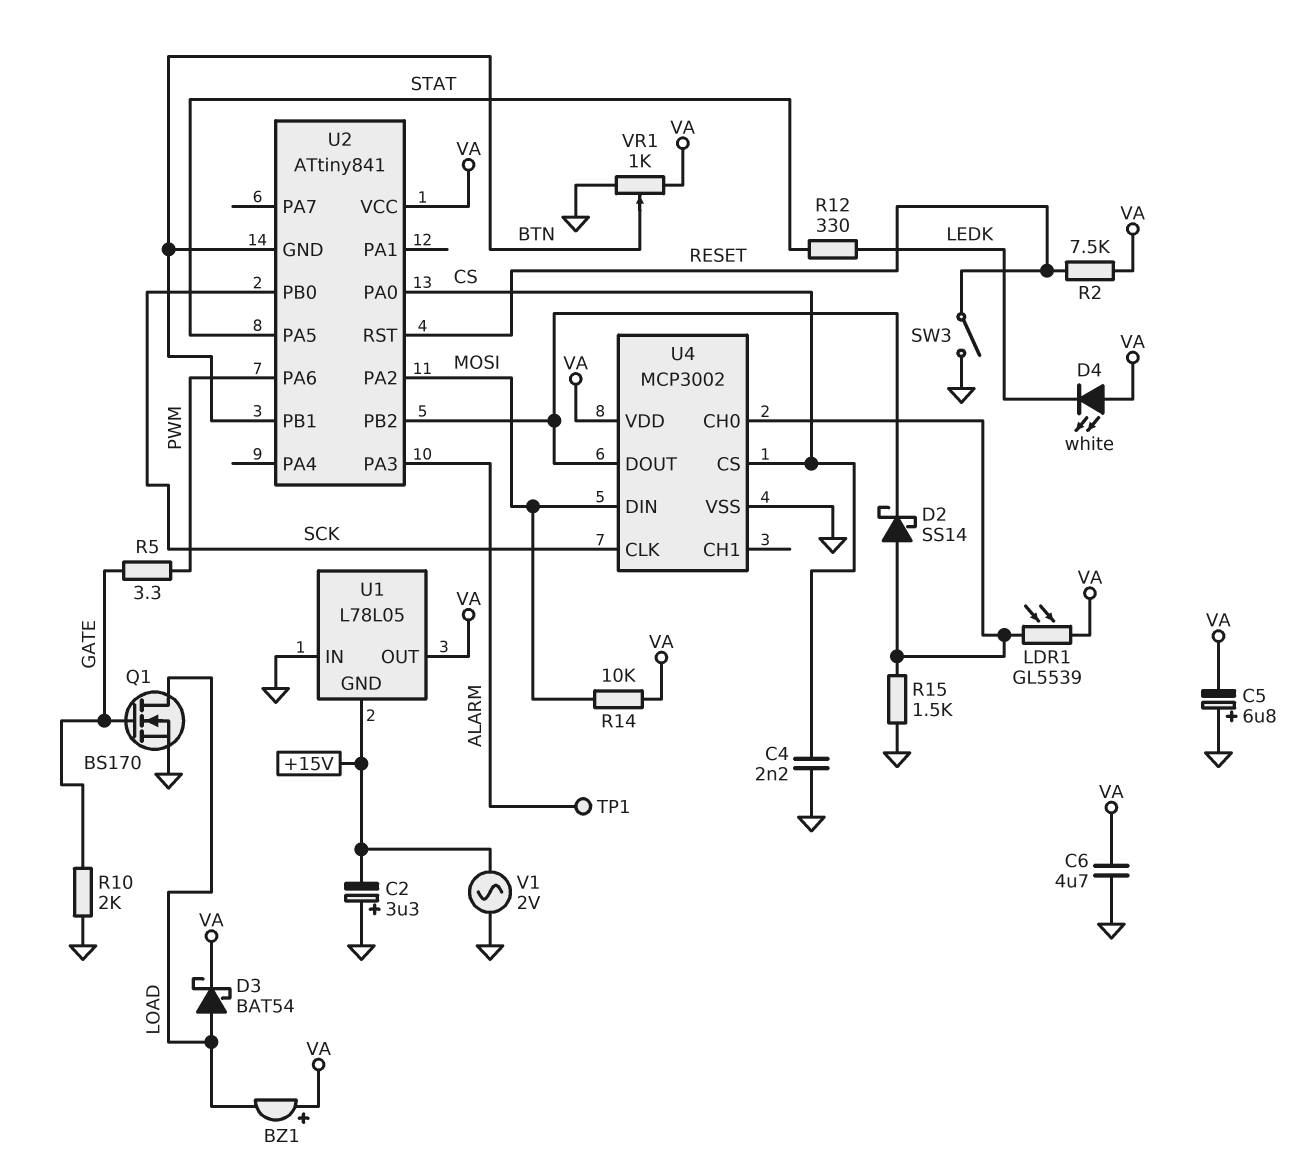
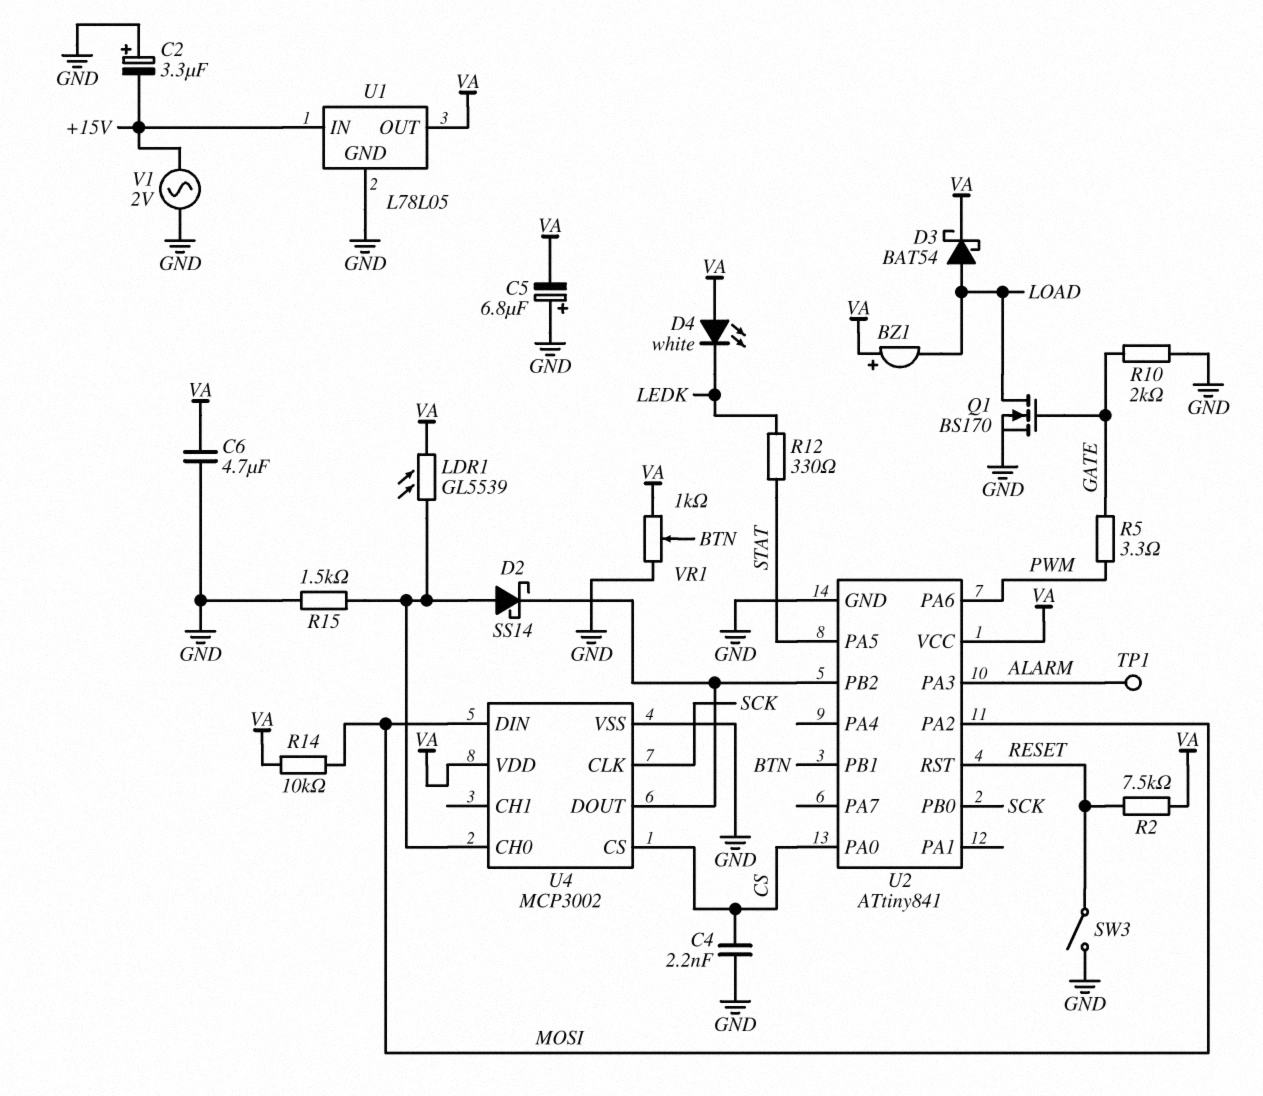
U1 pin GND: +15V -> GND
U1 pin IN: GND -> +15V
U2 pin GND: BTN -> GND

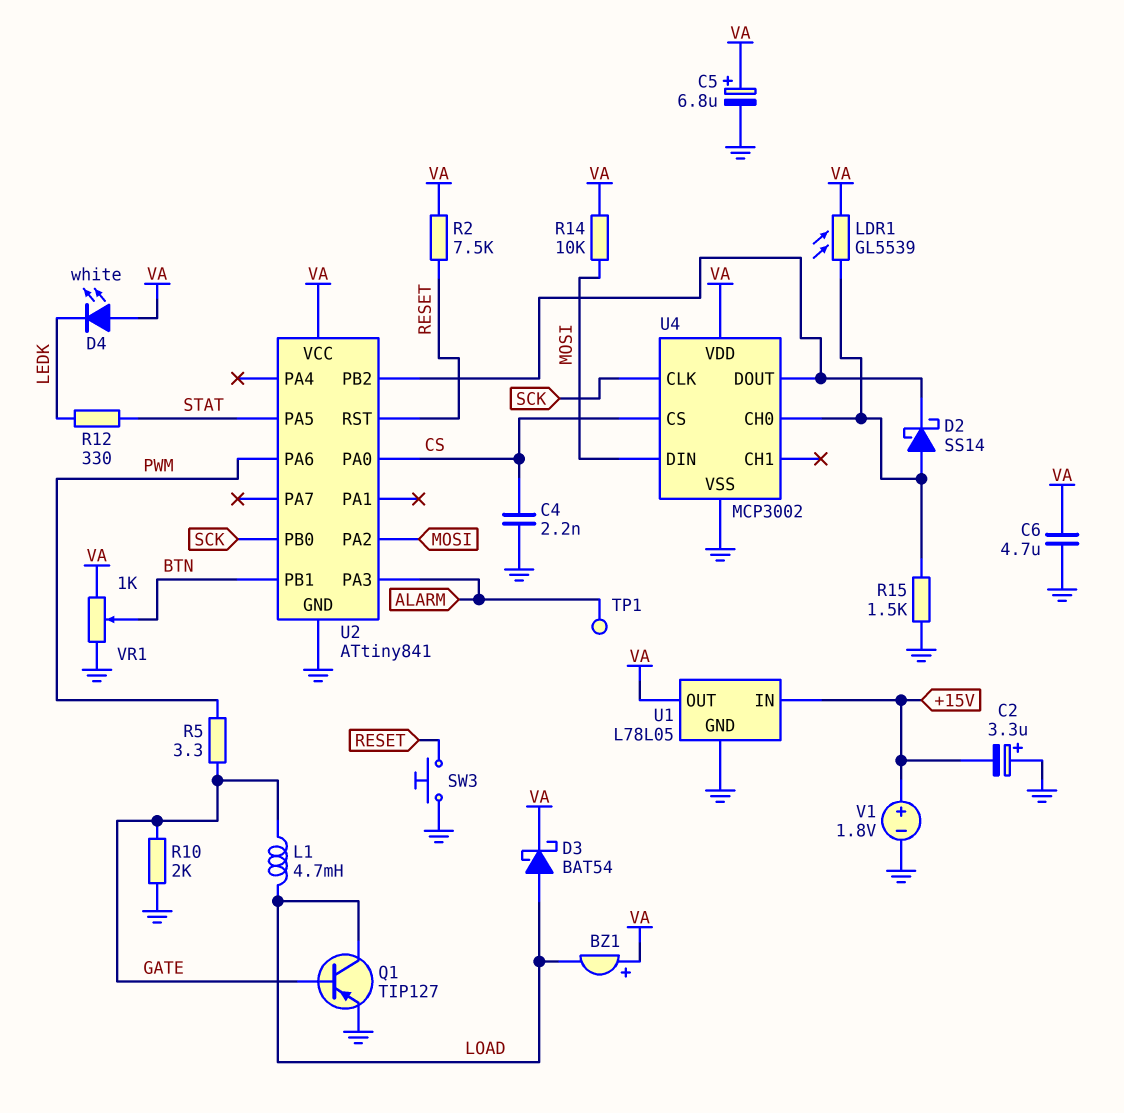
C5: 6.8uF (plus GND, minus VA) -> 6.8uF (plus VA, minus GND)
L1: none -> 4.7mH (GATE, LOAD)
Q1: NMOS BS170 (G GATE, D LOAD, S GND) -> PNP TIP127 (B GATE, C LOAD, E GND)
SW3: switch (GND, RESET) -> button (GND, RESET)
V1: AC 2V (+15V, GND) -> 1.8V (plus +15V, minus GND)

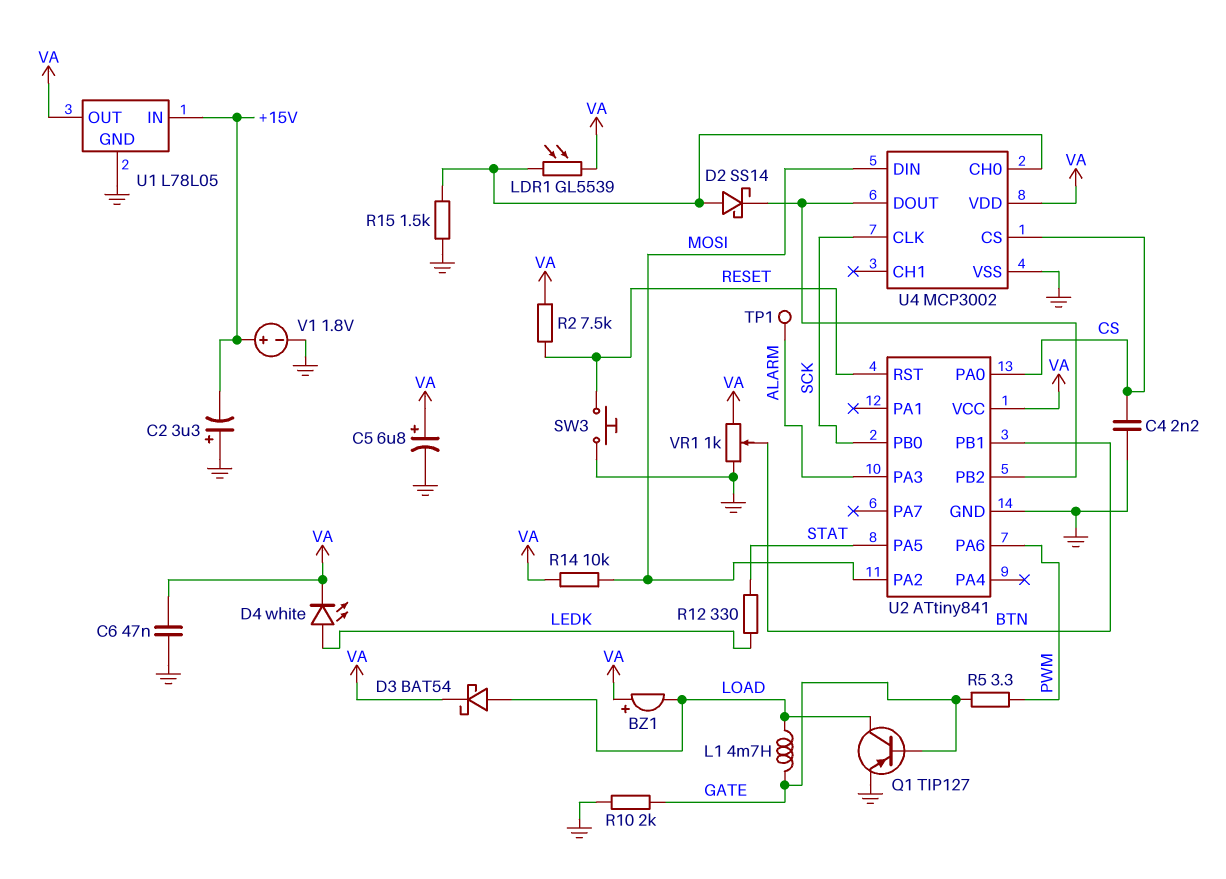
C6: 4.7uF (GND, VA) -> 47nF (GND, VA)
D4: LED white (A VA, K LEDK) -> LED white (A LEDK, K VA)

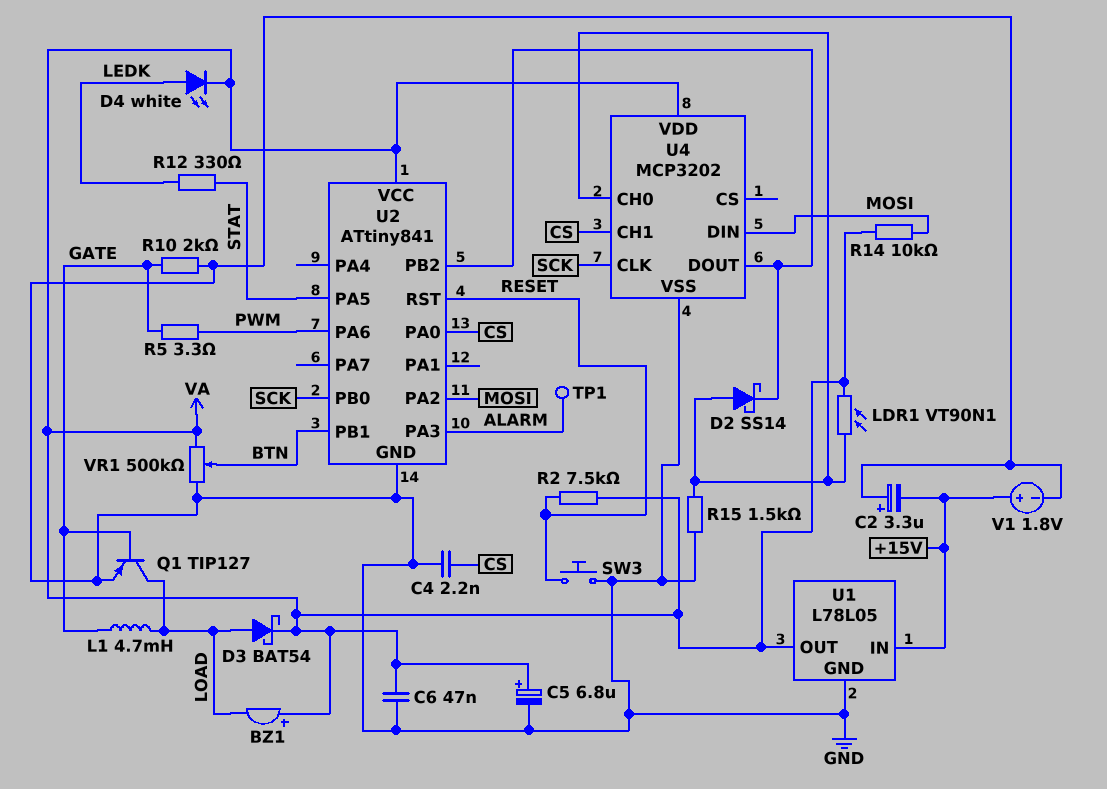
LDR1: GL5539 (U4/CH0, VA) -> VT90N1 (U4/CH0, VA)
U4: MCP3002 -> MCP3202
U4 pin CH1: none -> CS
U4 pin CS: CS -> none
VR1: 1k (GND, VA, wiper BTN) -> 500k (GND, VA, wiper BTN)

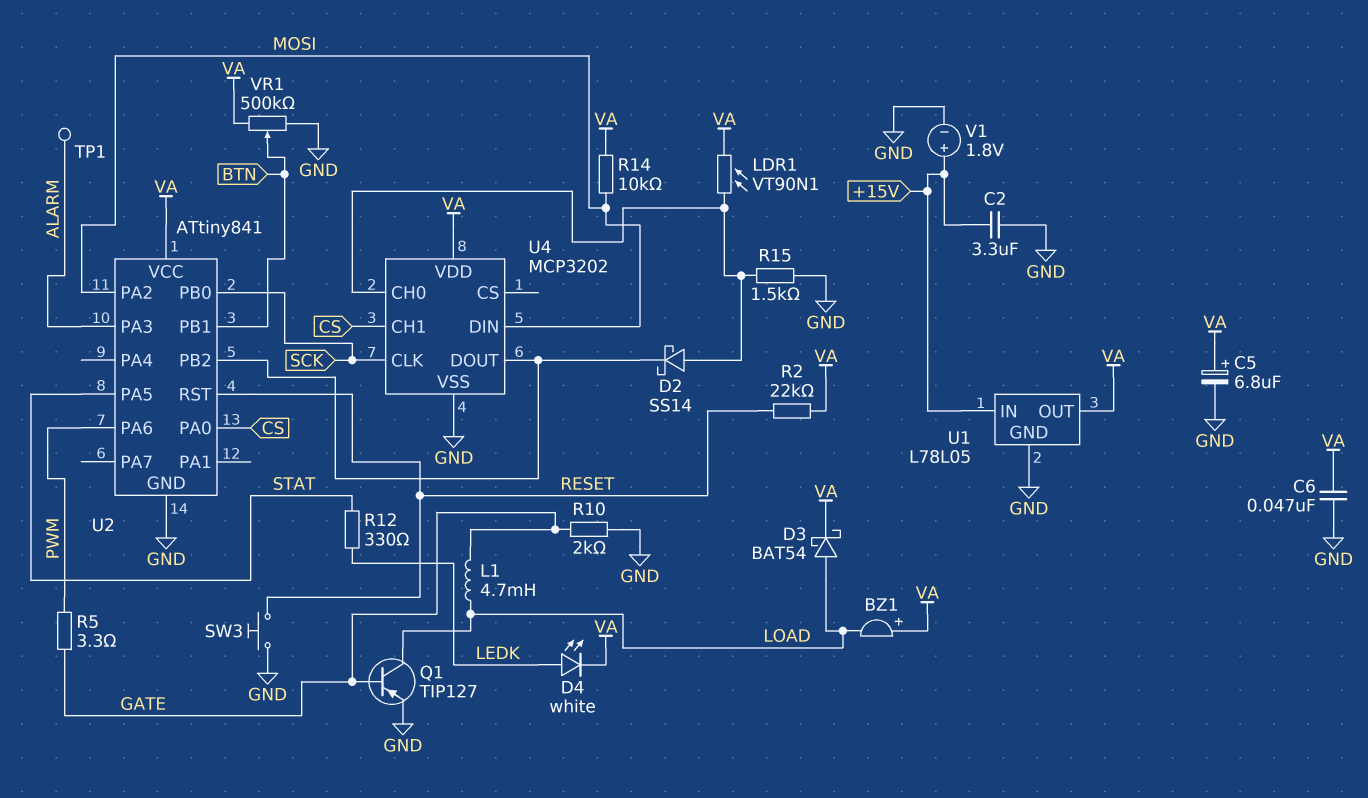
C2: 3.3uF (plus GND, minus +15V) -> 3.3uF (+15V, GND)
C4: 2.2nF (CS, GND) -> none
R2: 7.5k (RESET, VA) -> 22k (RESET, VA)

